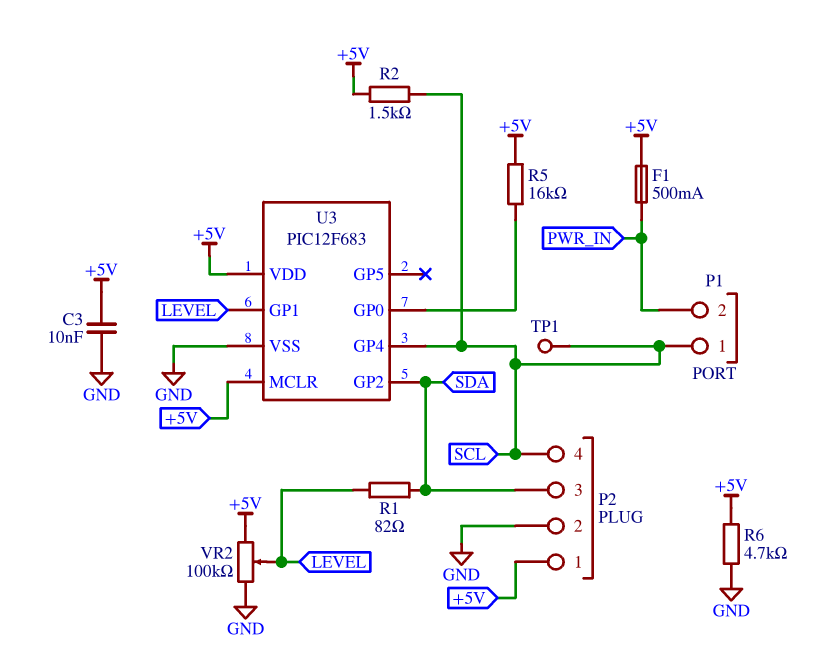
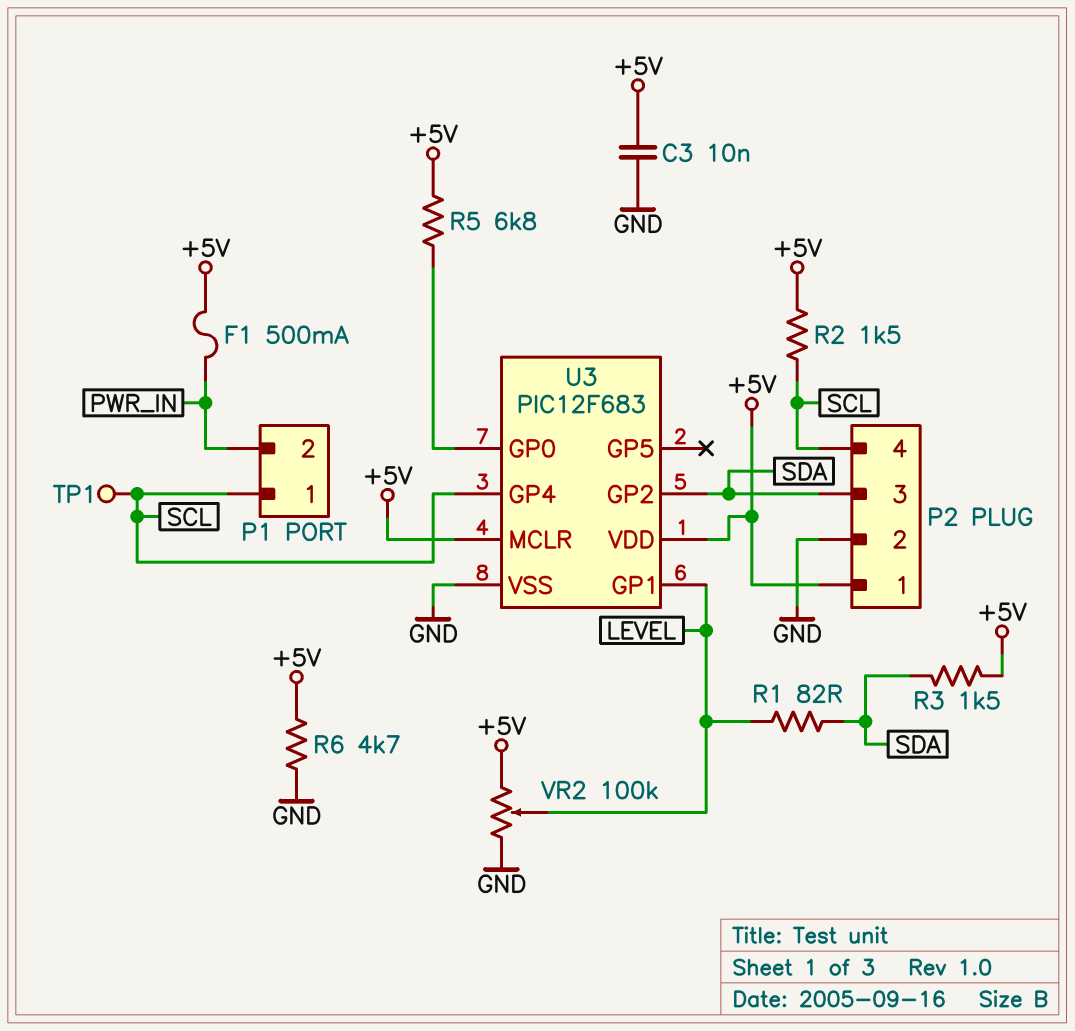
R3: none -> 1.5k (+5V, SDA)
R5: 16k (+5V, U3/GP0) -> 6.8k (+5V, U3/GP0)

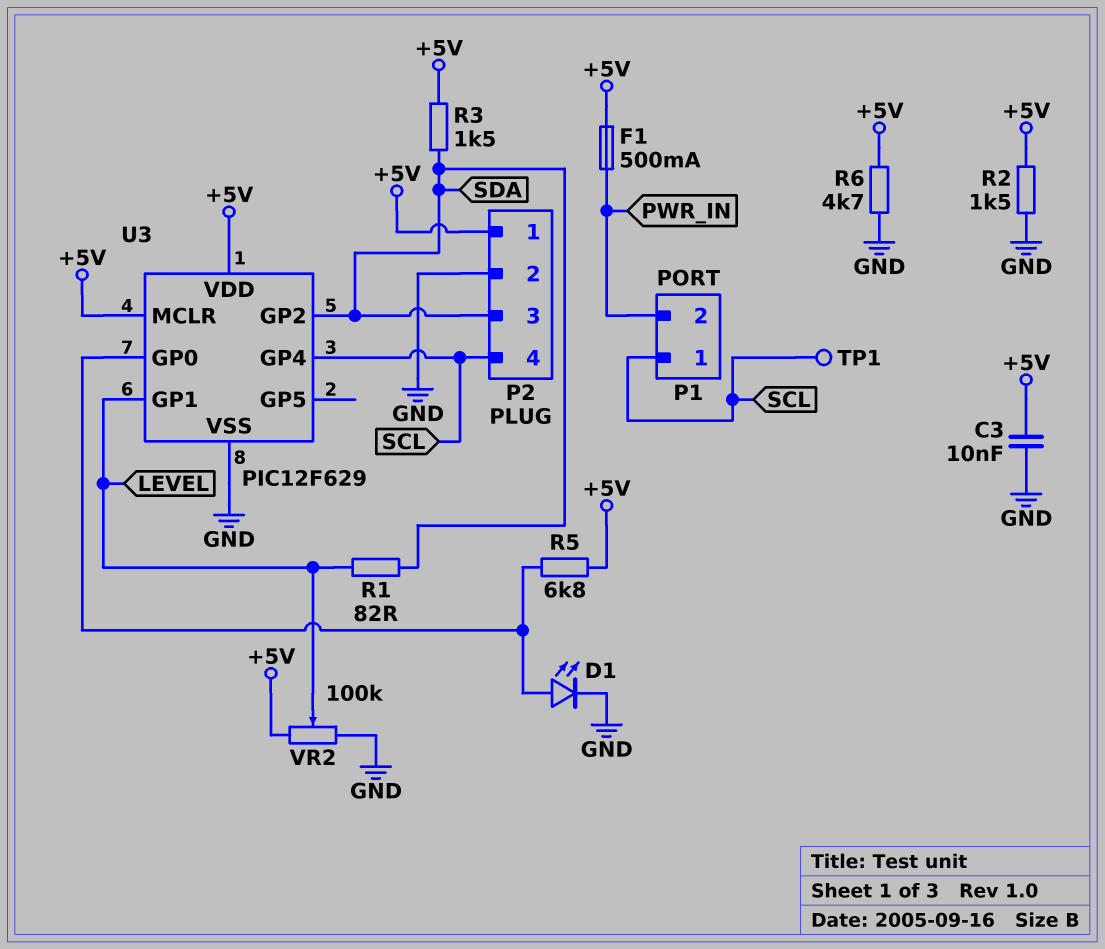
D1: none -> LED (A U3/GP0, K GND)
R2: 1.5k (+5V, SCL) -> 1.5k (+5V, GND)
U3: PIC12F683 -> PIC12F629

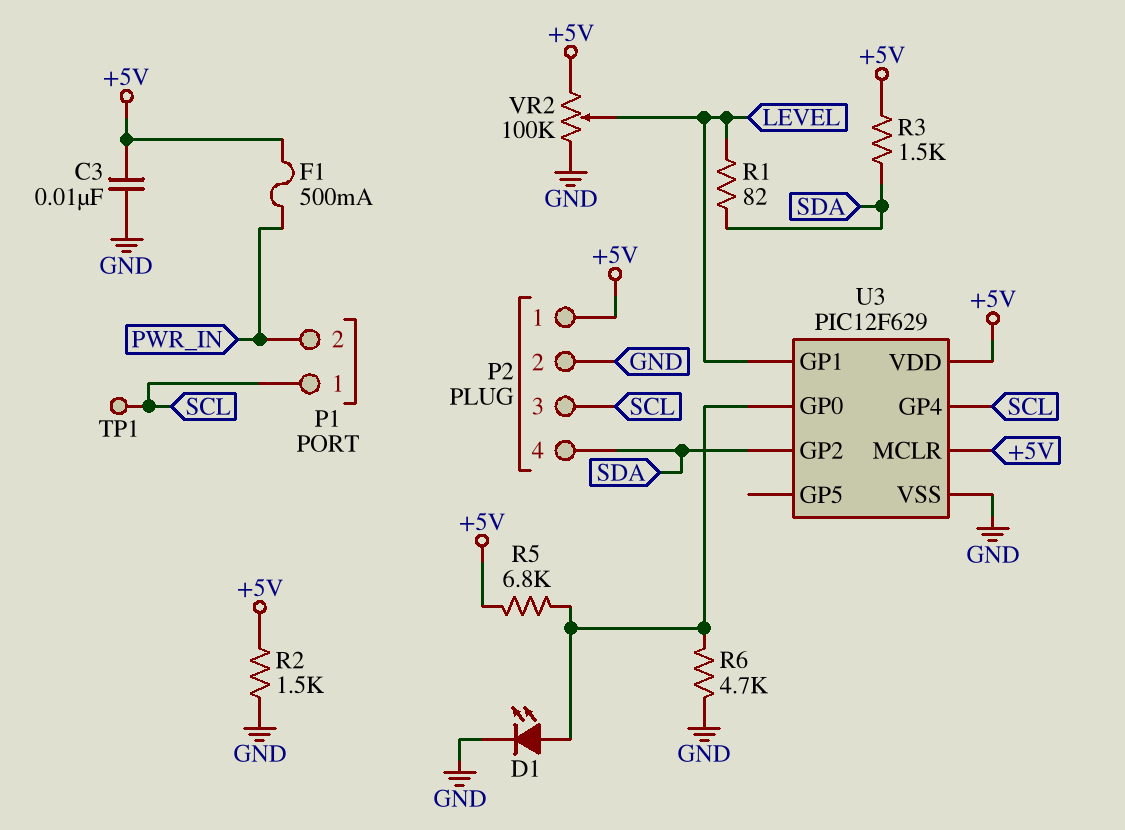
P2 pin 3: SDA -> SCL
P2 pin 4: SCL -> SDA
R6: 4.7k (+5V, GND) -> 4.7k (GND, U3/GP0)

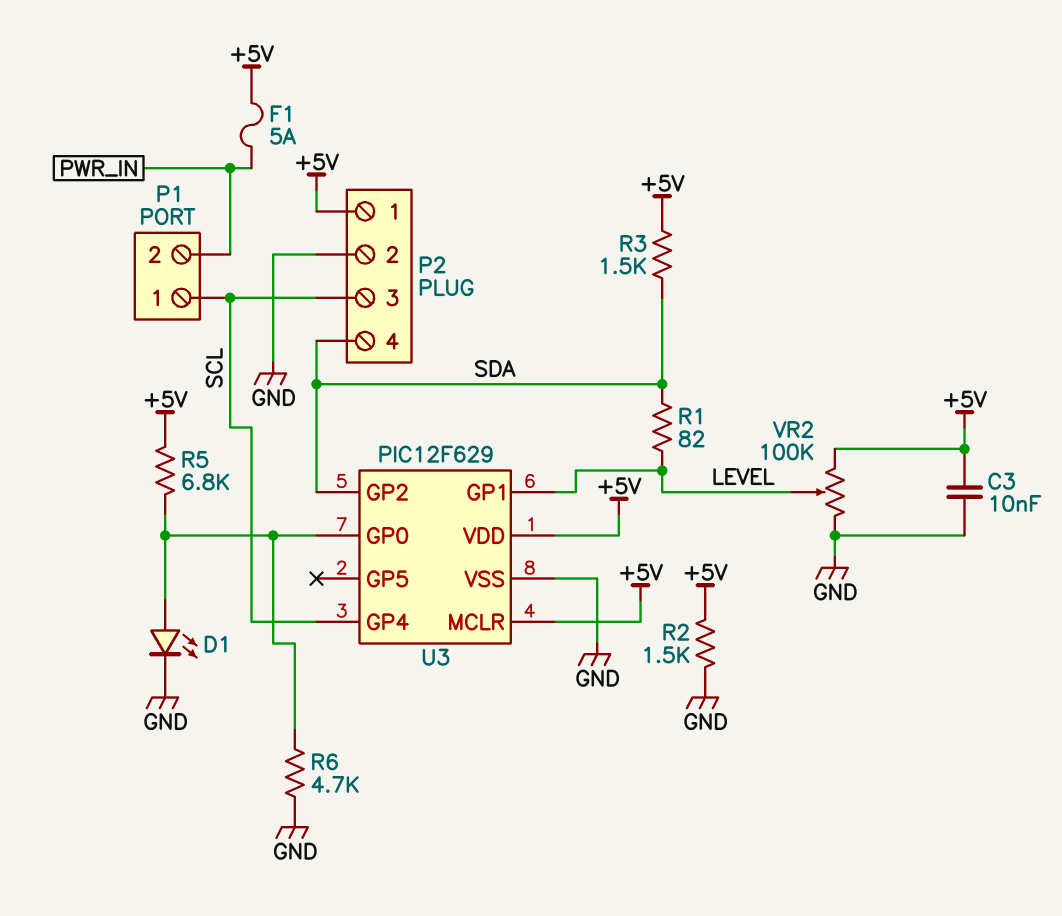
F1: 500mA (+5V, PWR_IN) -> 5A (+5V, PWR_IN)
TP1: test point (SCL) -> none

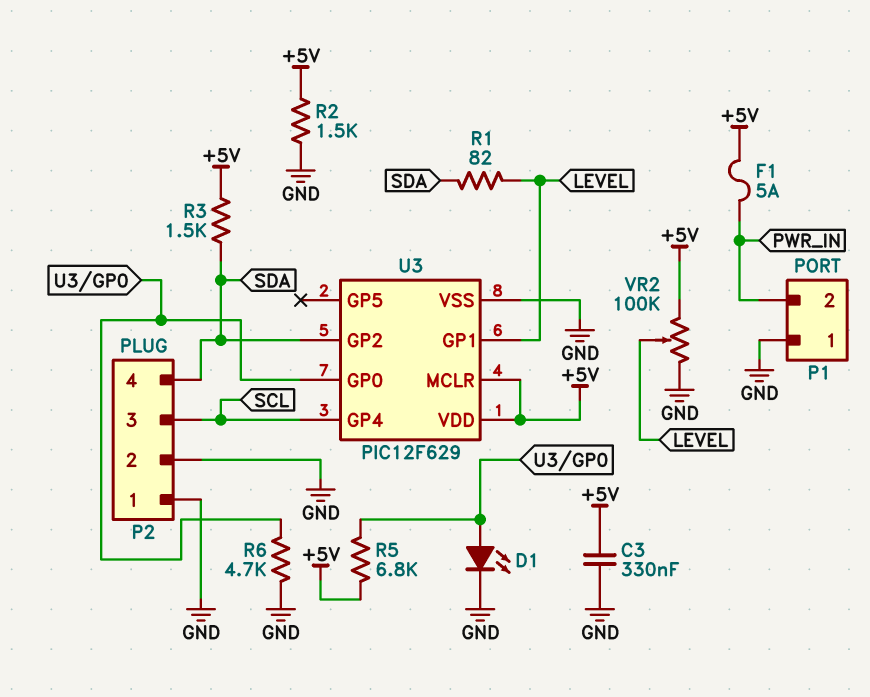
C3: 10nF (+5V, GND) -> 330nF (+5V, GND)
P1 pin 1: SCL -> GND
P2 pin 1: +5V -> GND

